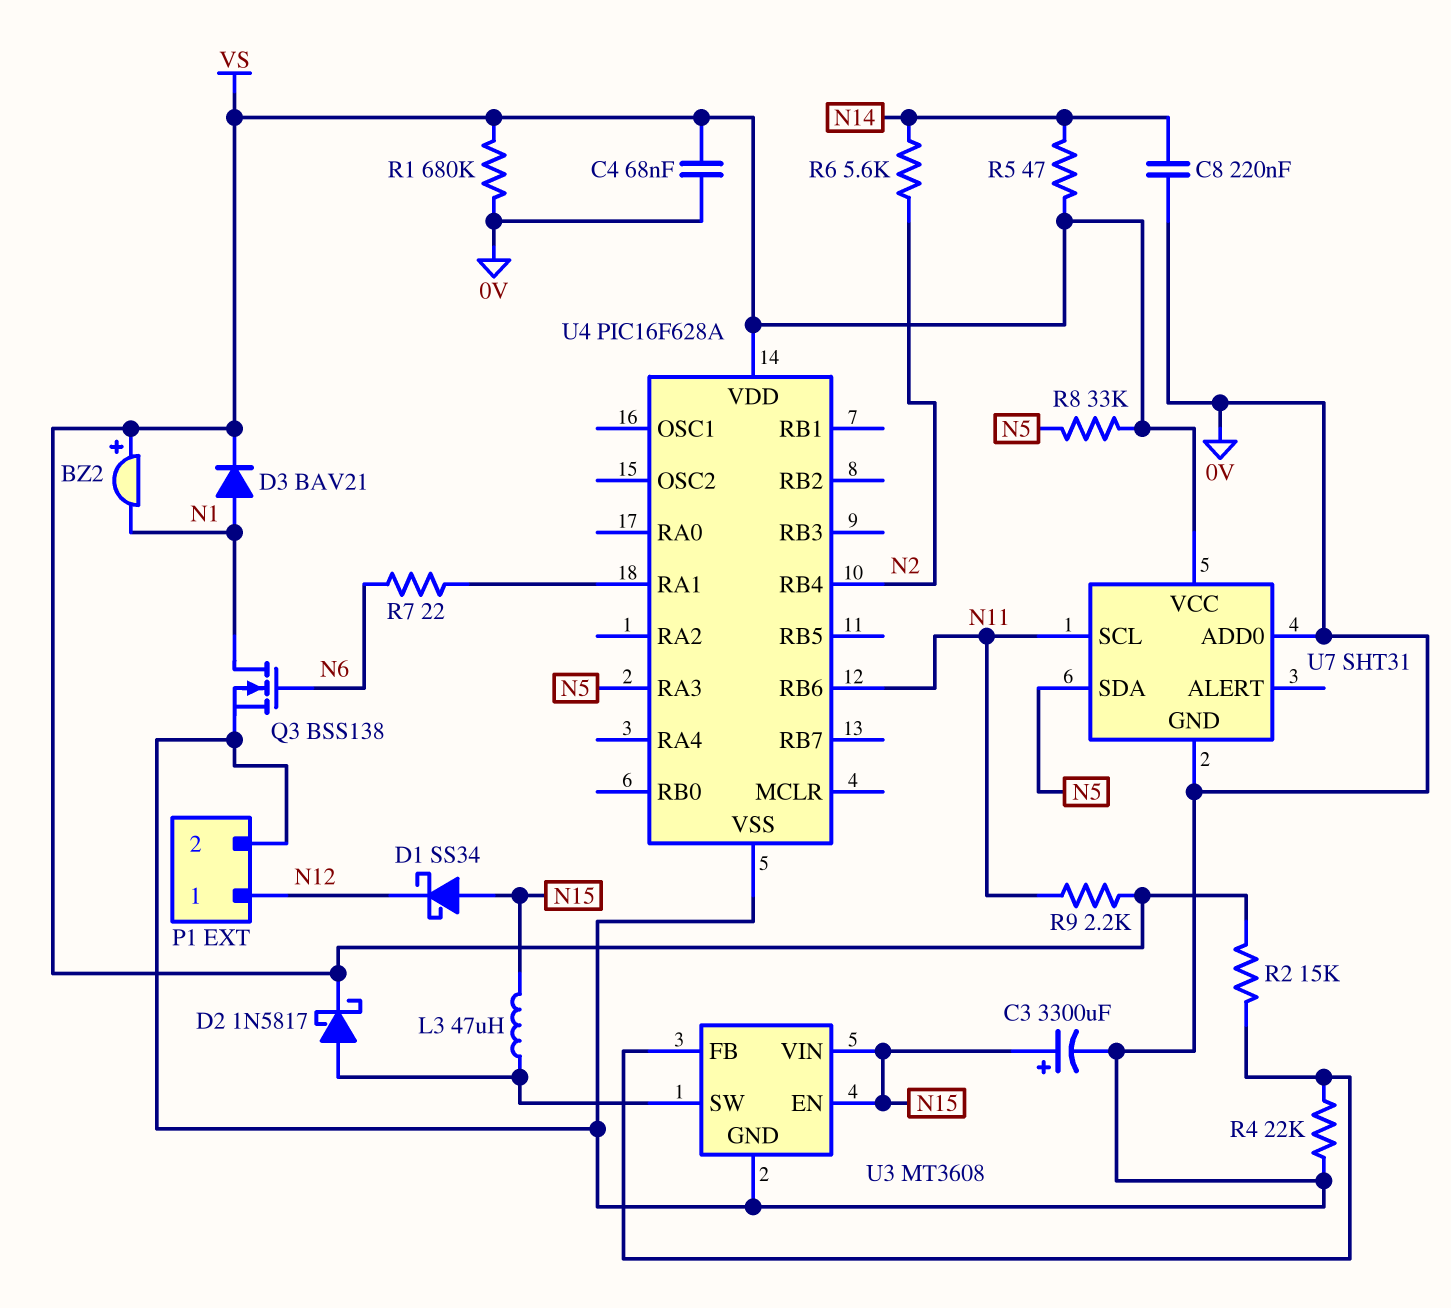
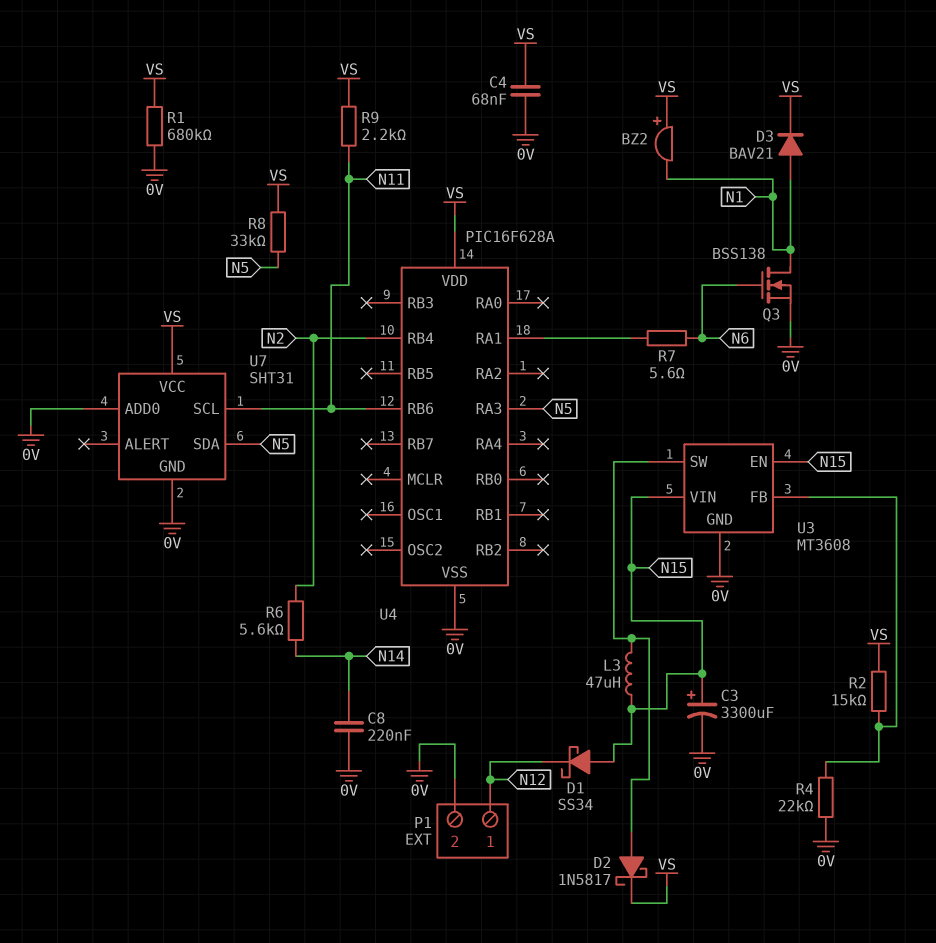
R5: 47 (N14, VS) -> none
R7: 22 (N6, U4/RA1) -> 5.6 (N6, U4/RA1)

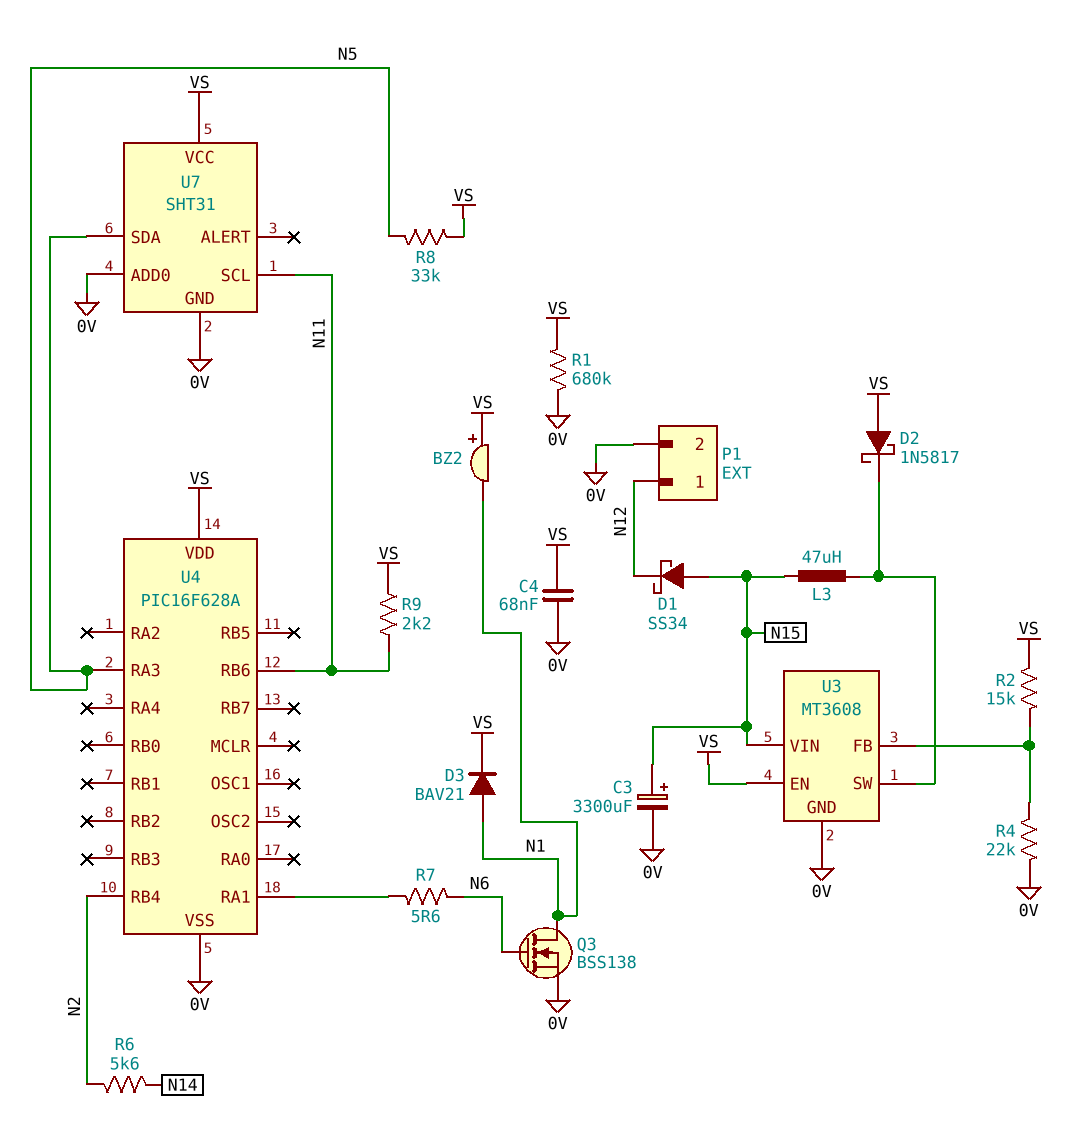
C8: 220nF (0V, N14) -> none
D2: schottky 1N5817 (A U3/SW, K VS) -> schottky 1N5817 (A VS, K U3/SW)
U3 pin EN: N15 -> VS

